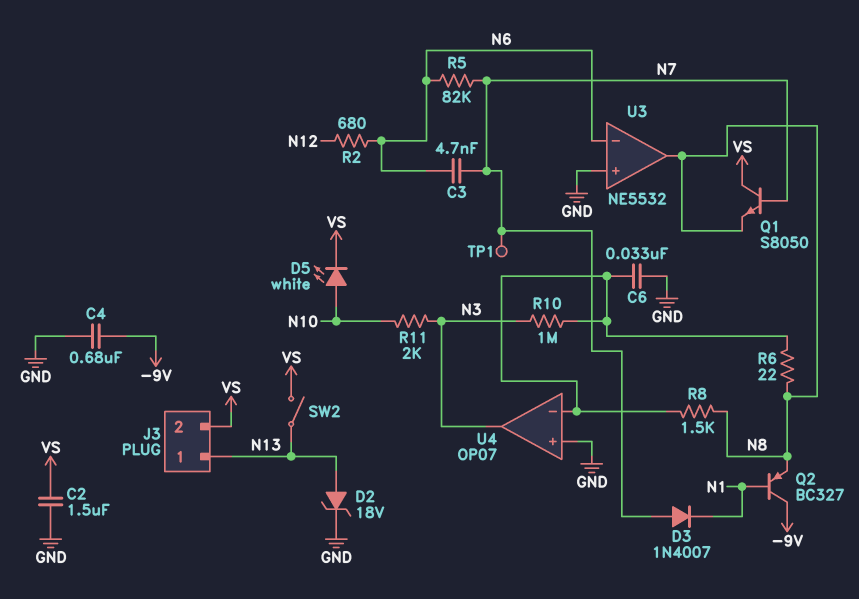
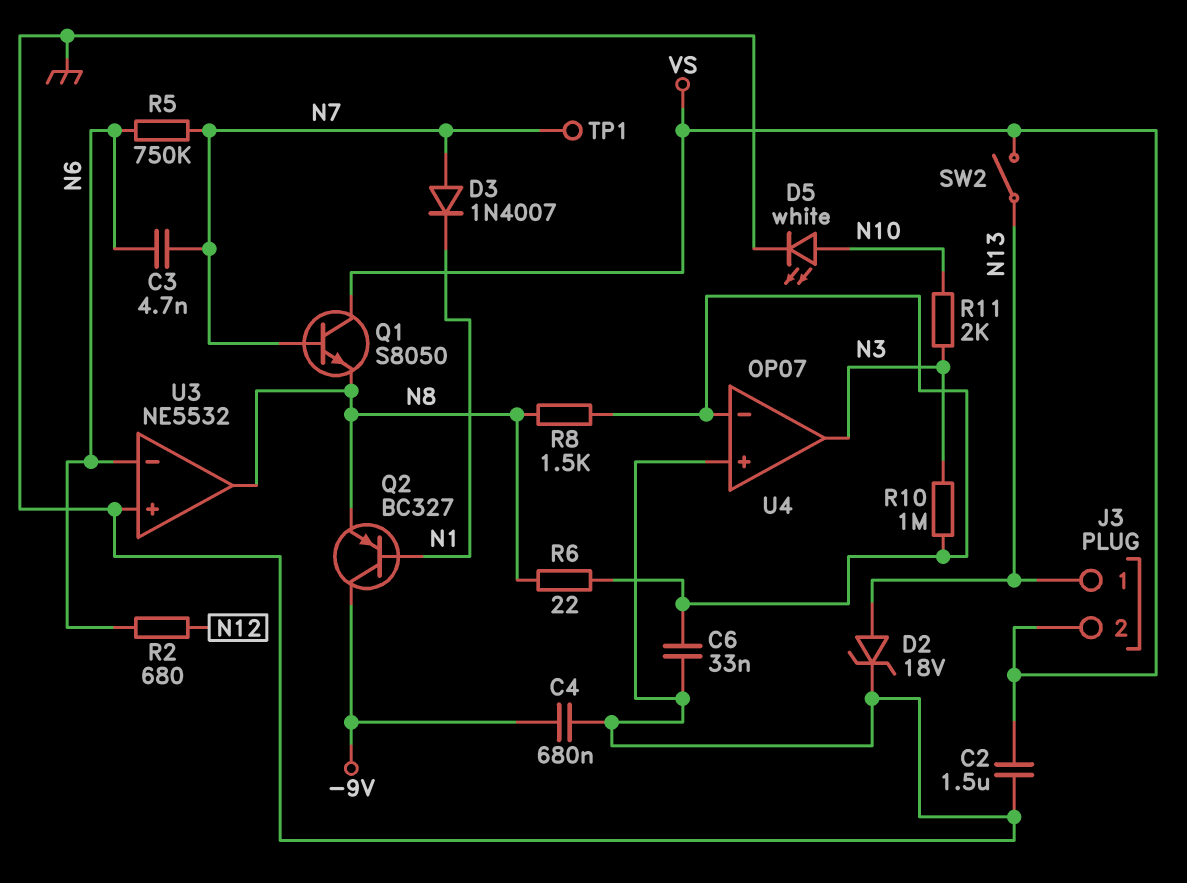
D5: LED white (A N10, K VS) -> LED white (A N10, K GND)
R5: 82k (N6, N7) -> 750k (N6, N7)

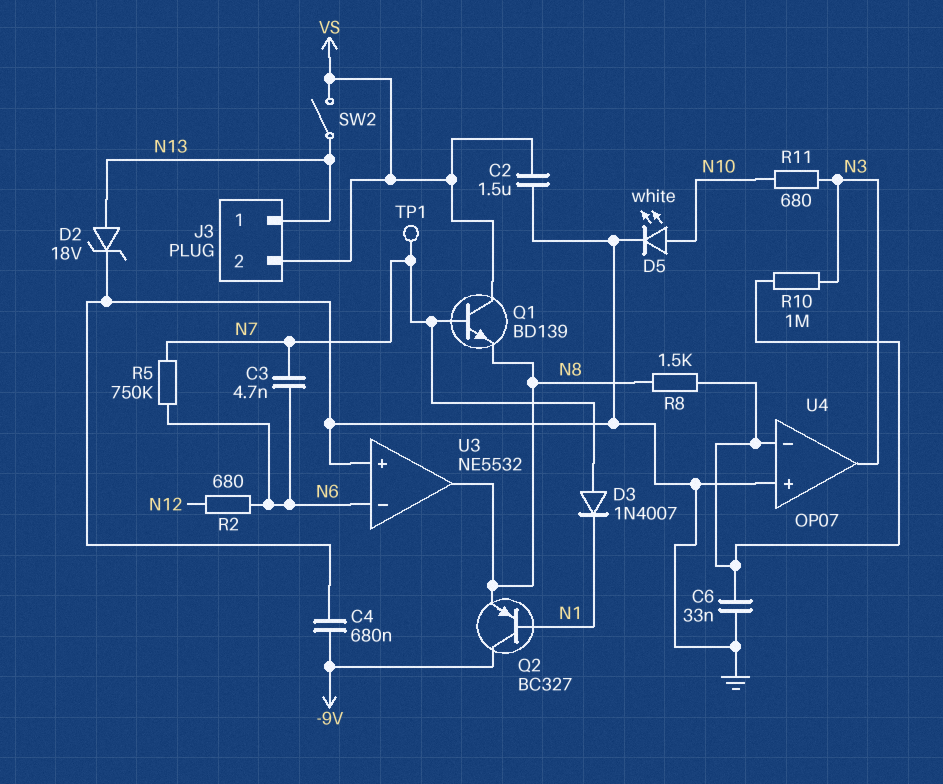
Q1: NPN S8050 (B N7, C VS, E N8) -> NPN BD139 (B N7, C VS, E N8)
R6: 22 (N8, U4/in-) -> none
R11: 2k (N3, N10) -> 680 (N3, N10)

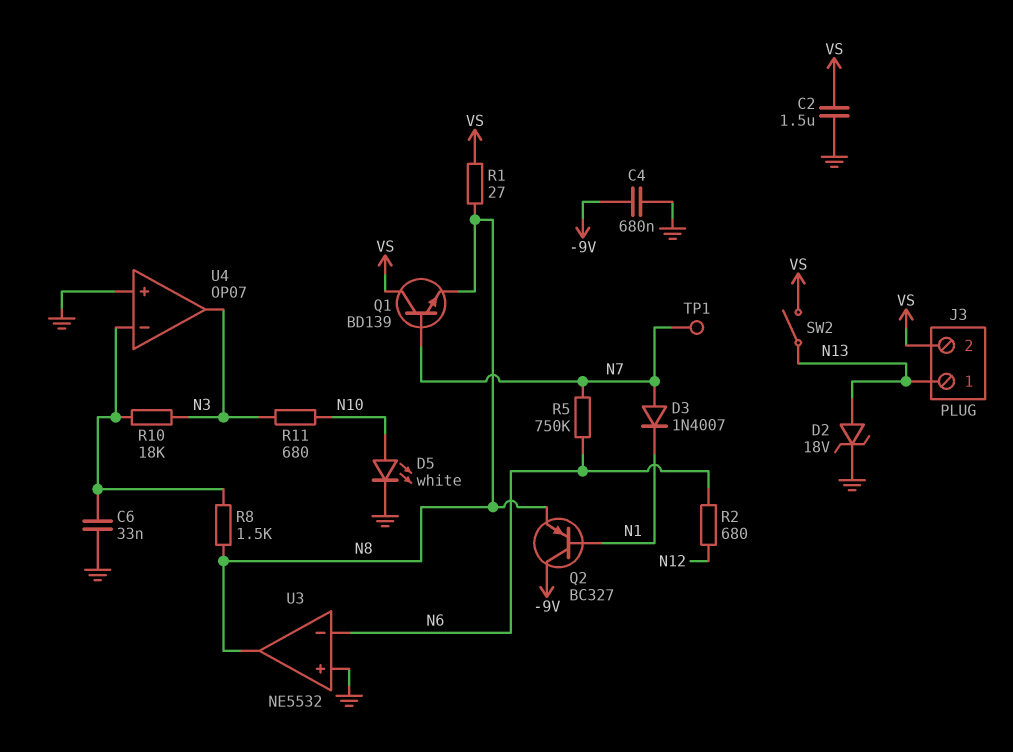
C3: 4.7nF (N6, N7) -> none
R1: none -> 27 (N8, VS)
R10: 1M (N3, U4/in-) -> 18k (N3, U4/in-)

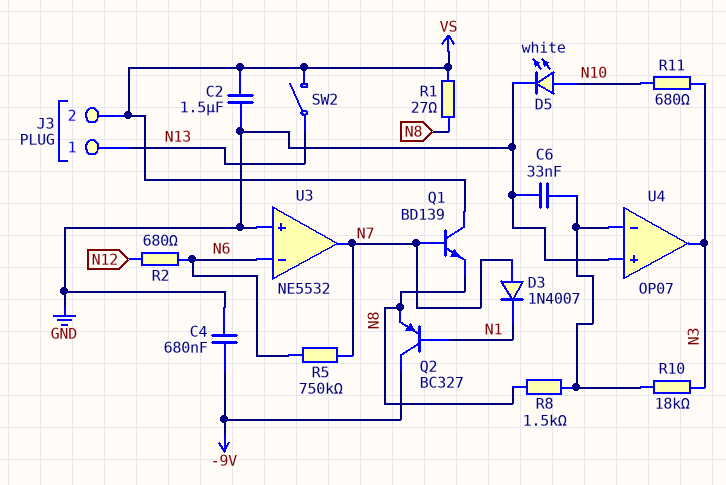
D2: zener 18V (A N13, K GND) -> none
TP1: test point (N7) -> none
U3 pin out: N8 -> N7

